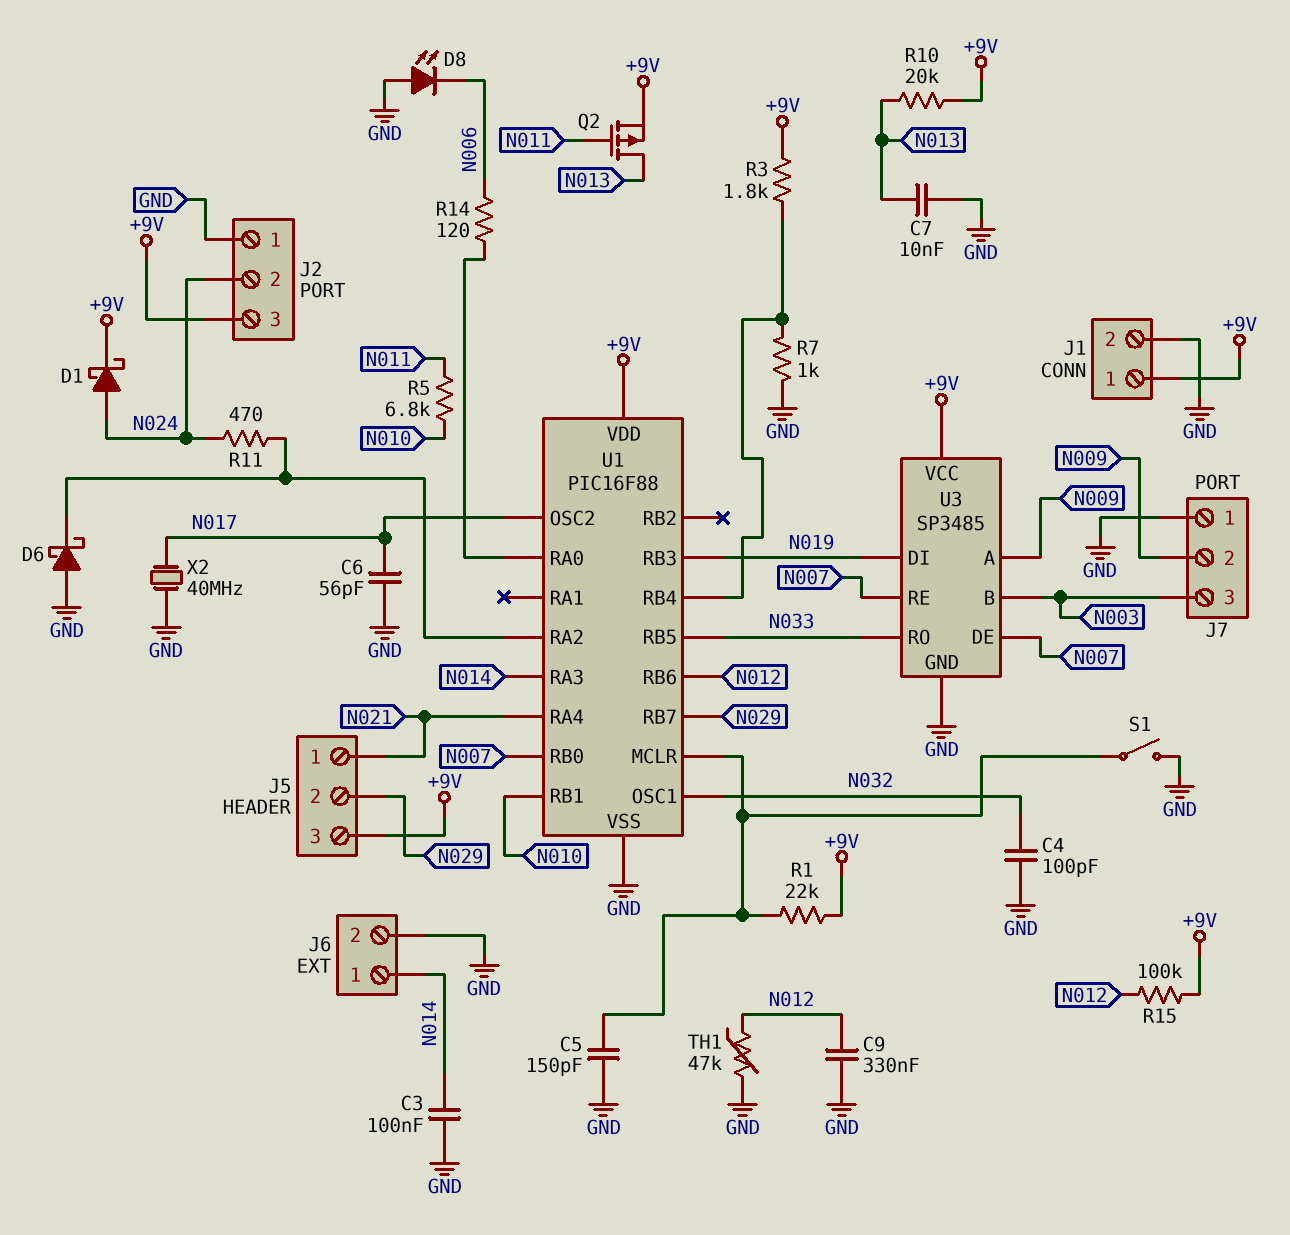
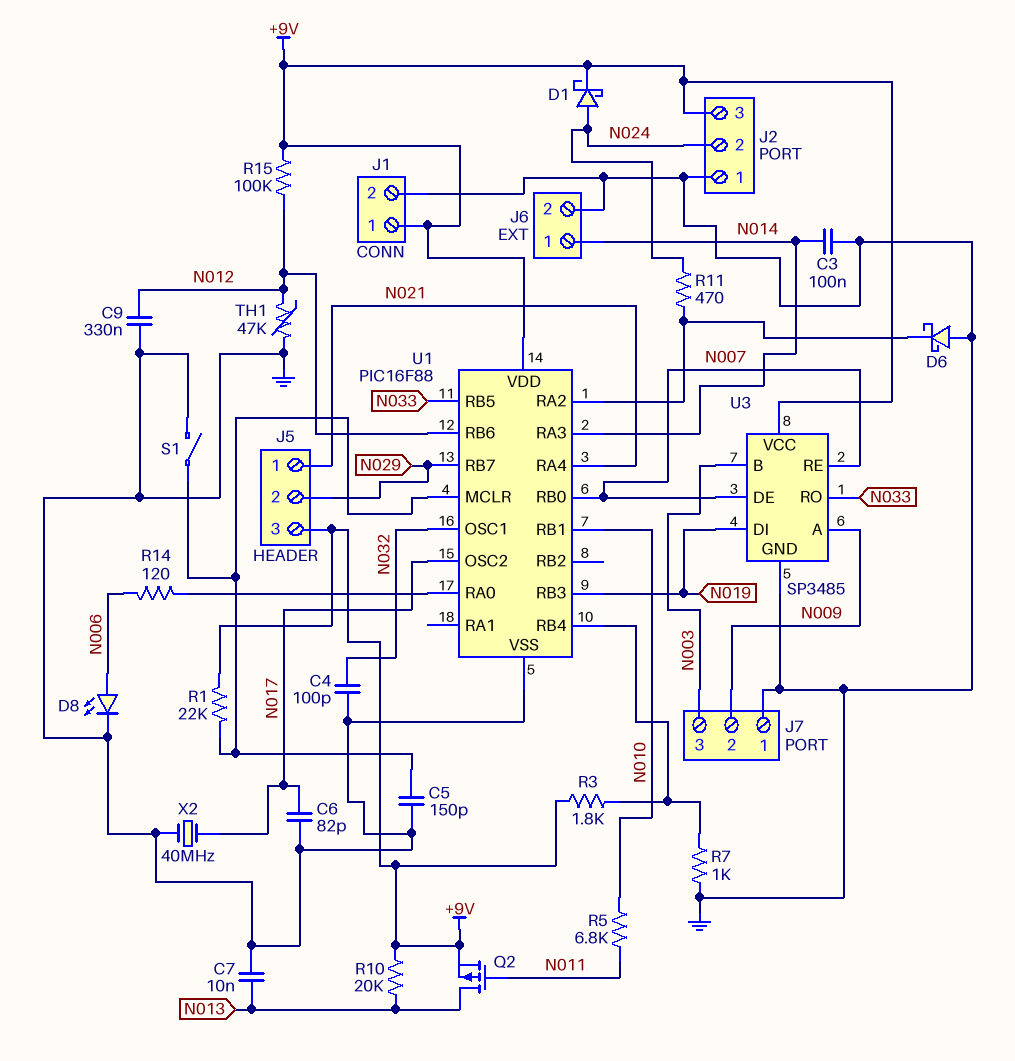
C6: 56pF (GND, N017) -> 82pF (GND, N017)
D8: LED (A GND, K N006) -> LED (A N006, K GND)

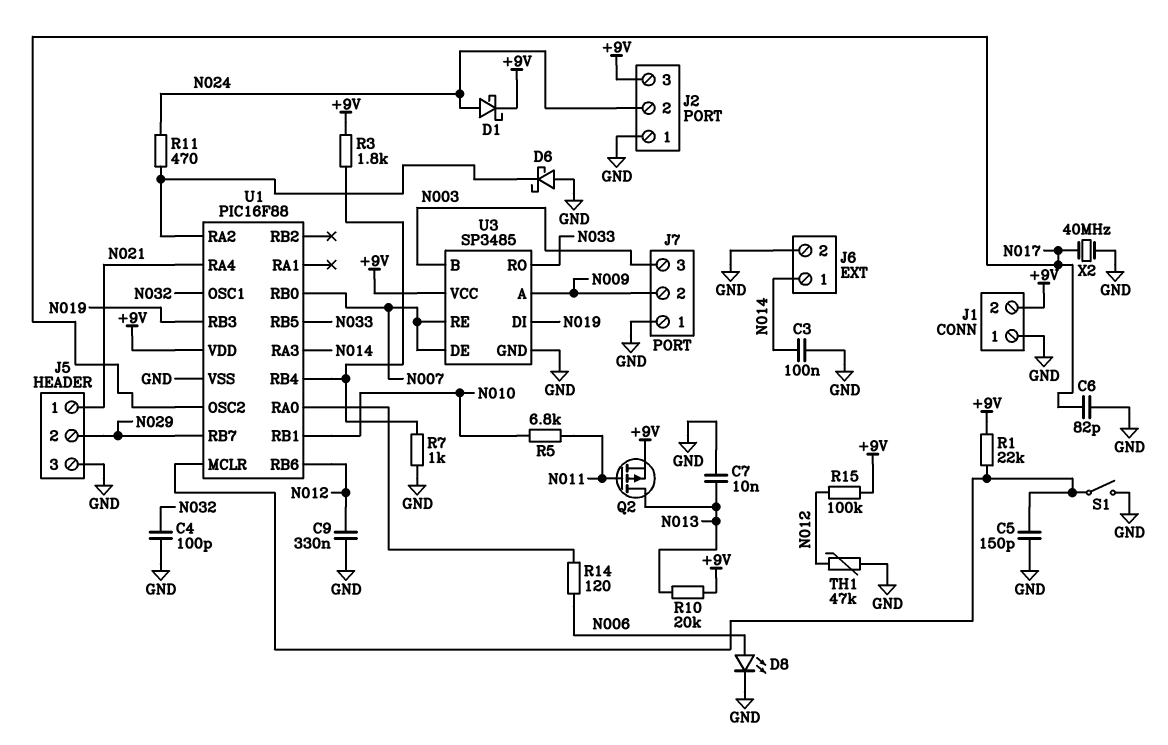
J1 pin 1: +9V -> GND
J1 pin 2: GND -> +9V
J5 pin 3: +9V -> GND

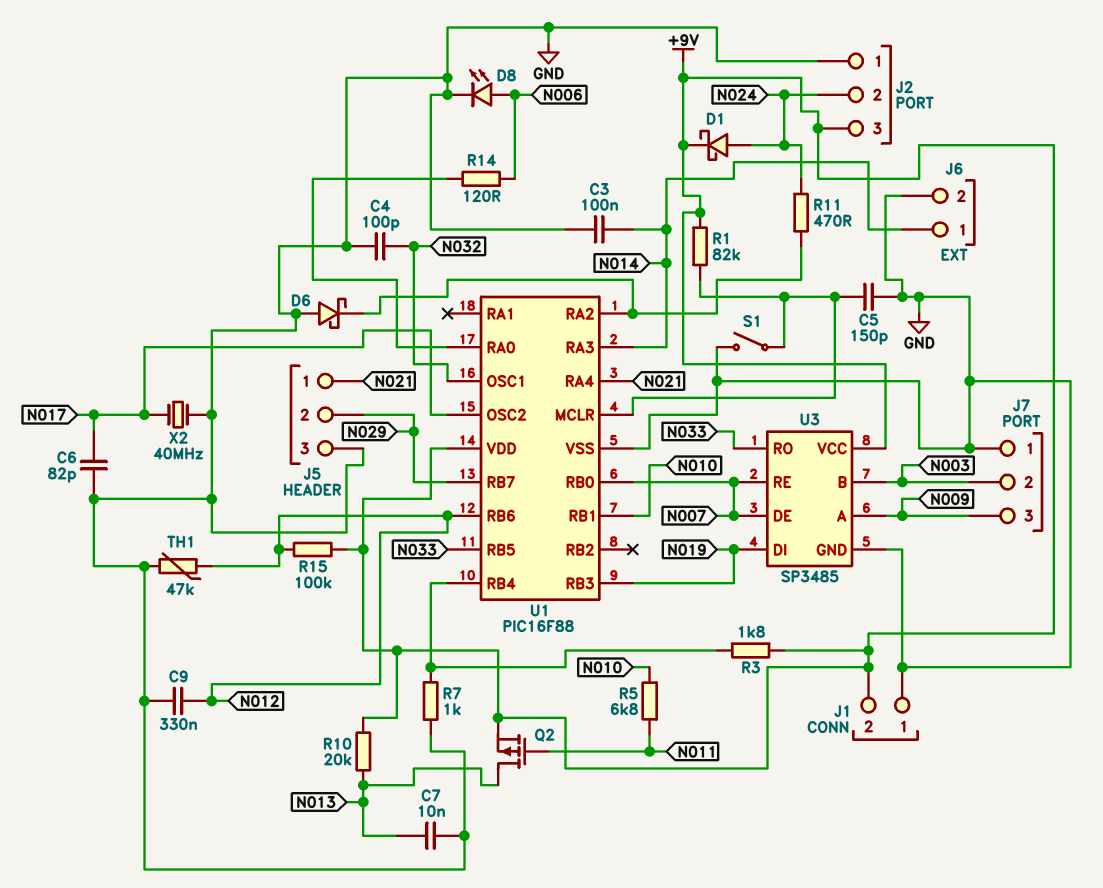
J7 pin 2: N009 -> N003
J7 pin 3: N003 -> N009
R1: 22k (+9V, U1/MCLR) -> 82k (+9V, U1/MCLR)

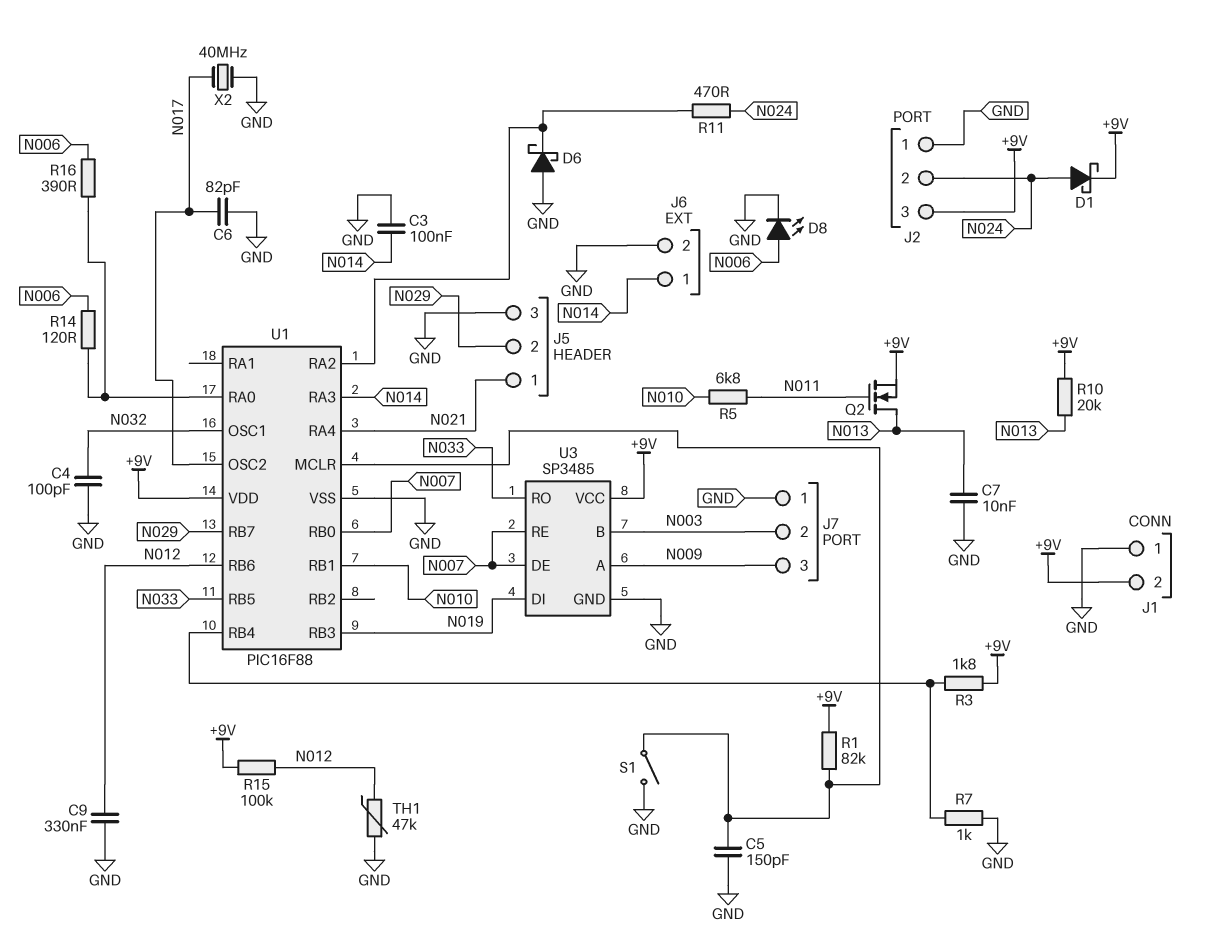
Q2: PMOS (G N011, D N013, S +9V) -> NMOS (G N011, D N013, S +9V)
R16: none -> 390 (N006, U1/RA0)

